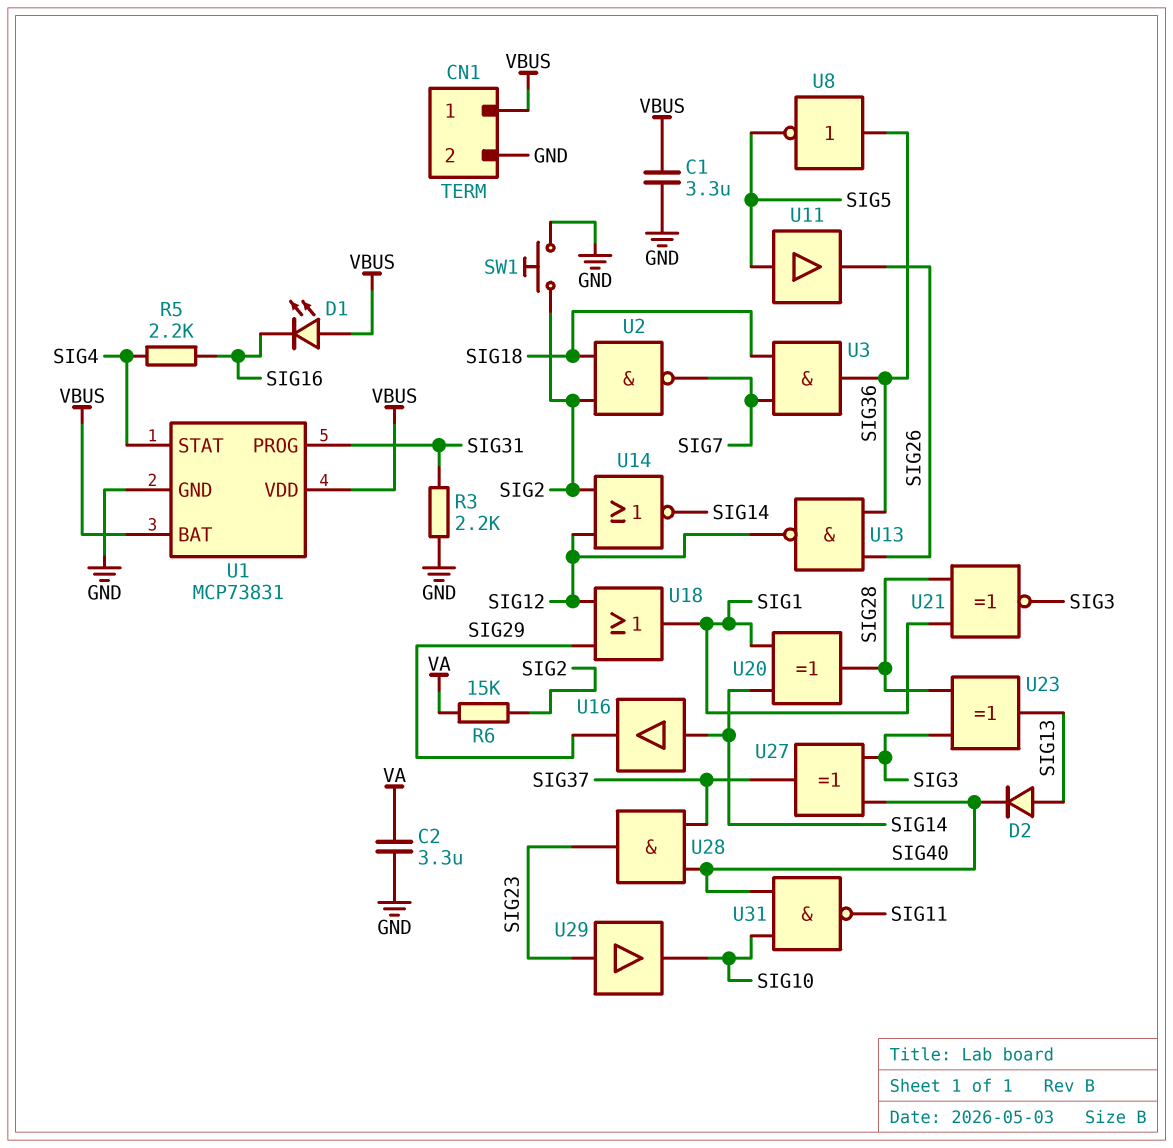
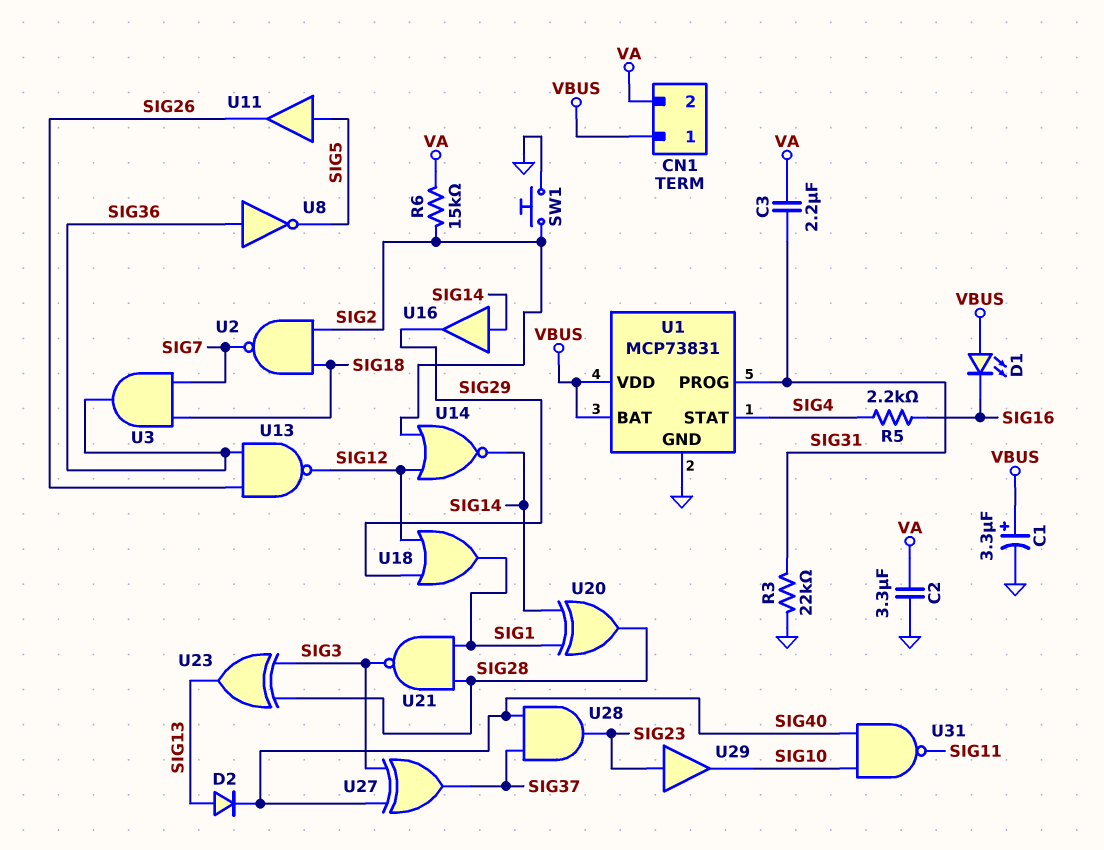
C1: 3.3uF (GND, VBUS) -> 3.3uF (plus VBUS, minus GND)
C3: none -> 2.2uF (SIG31, VA)
CN1 pin 2: GND -> VA
R3: 2.2k (GND, SIG31) -> 22k (GND, SIG31)
U21: XNOR (in SIG1, in SIG28, out SIG3) -> NAND (in SIG1, in SIG28, out SIG3)

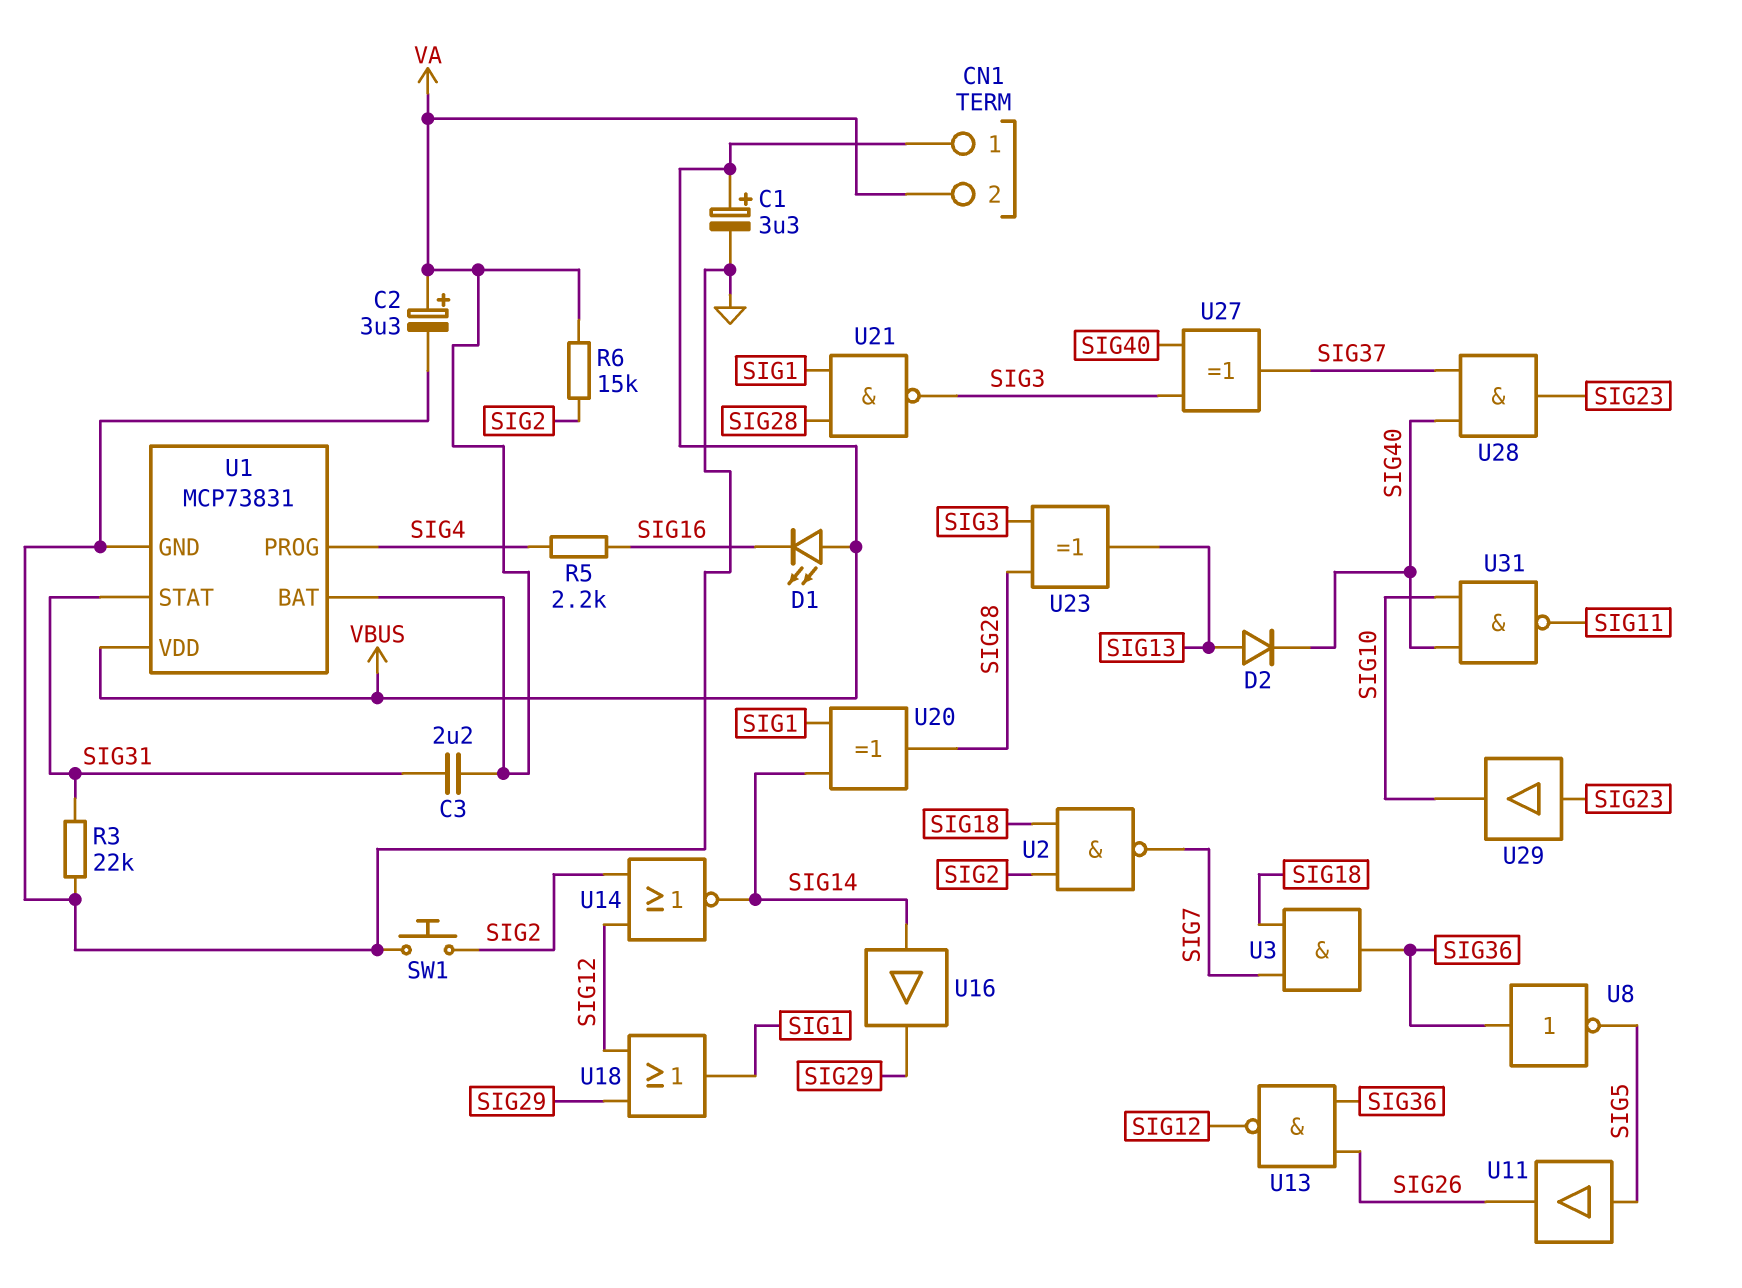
C2: 3.3uF (GND, VA) -> 3.3uF (plus VA, minus GND)
U1 pin BAT: VBUS -> VA
U1 pin PROG: SIG31 -> SIG4
U1 pin STAT: SIG4 -> SIG31

